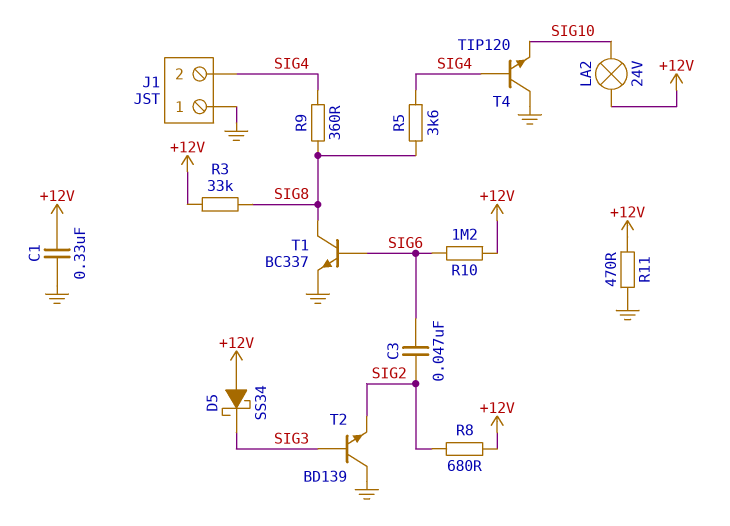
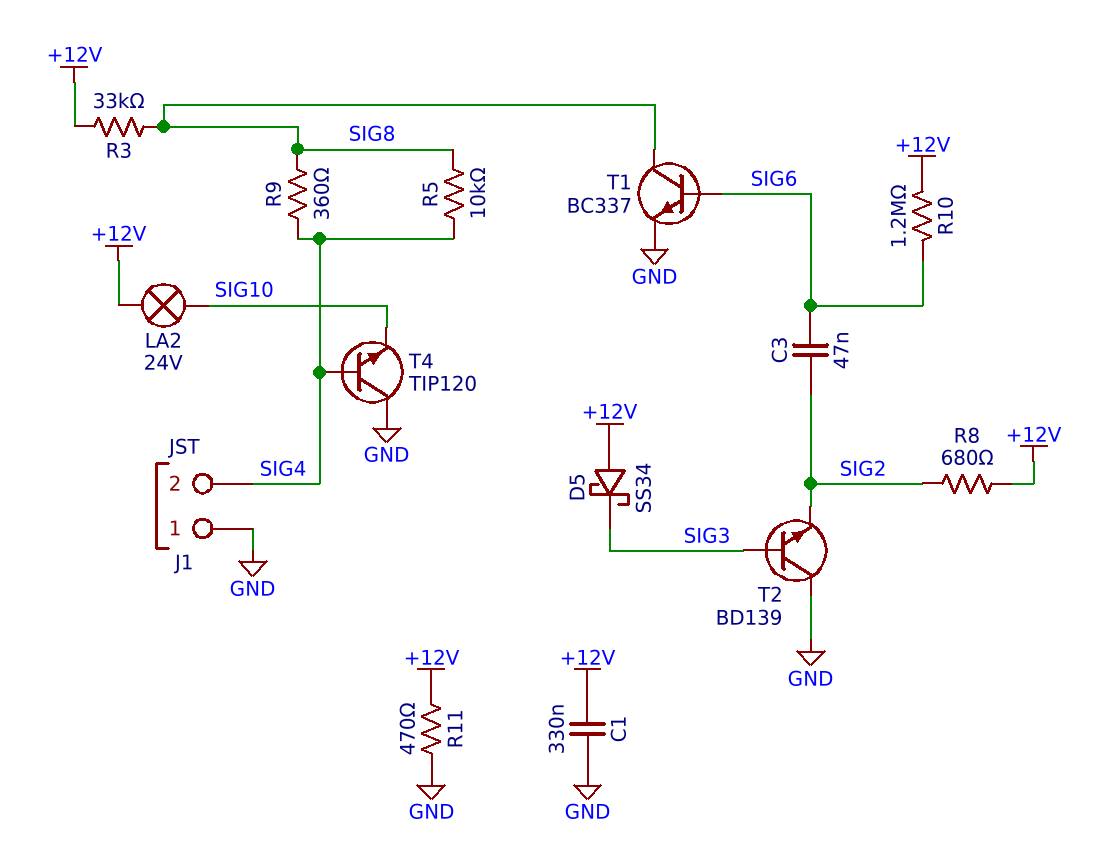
R5: 3.6k (SIG4, SIG8) -> 10k (SIG4, SIG8)

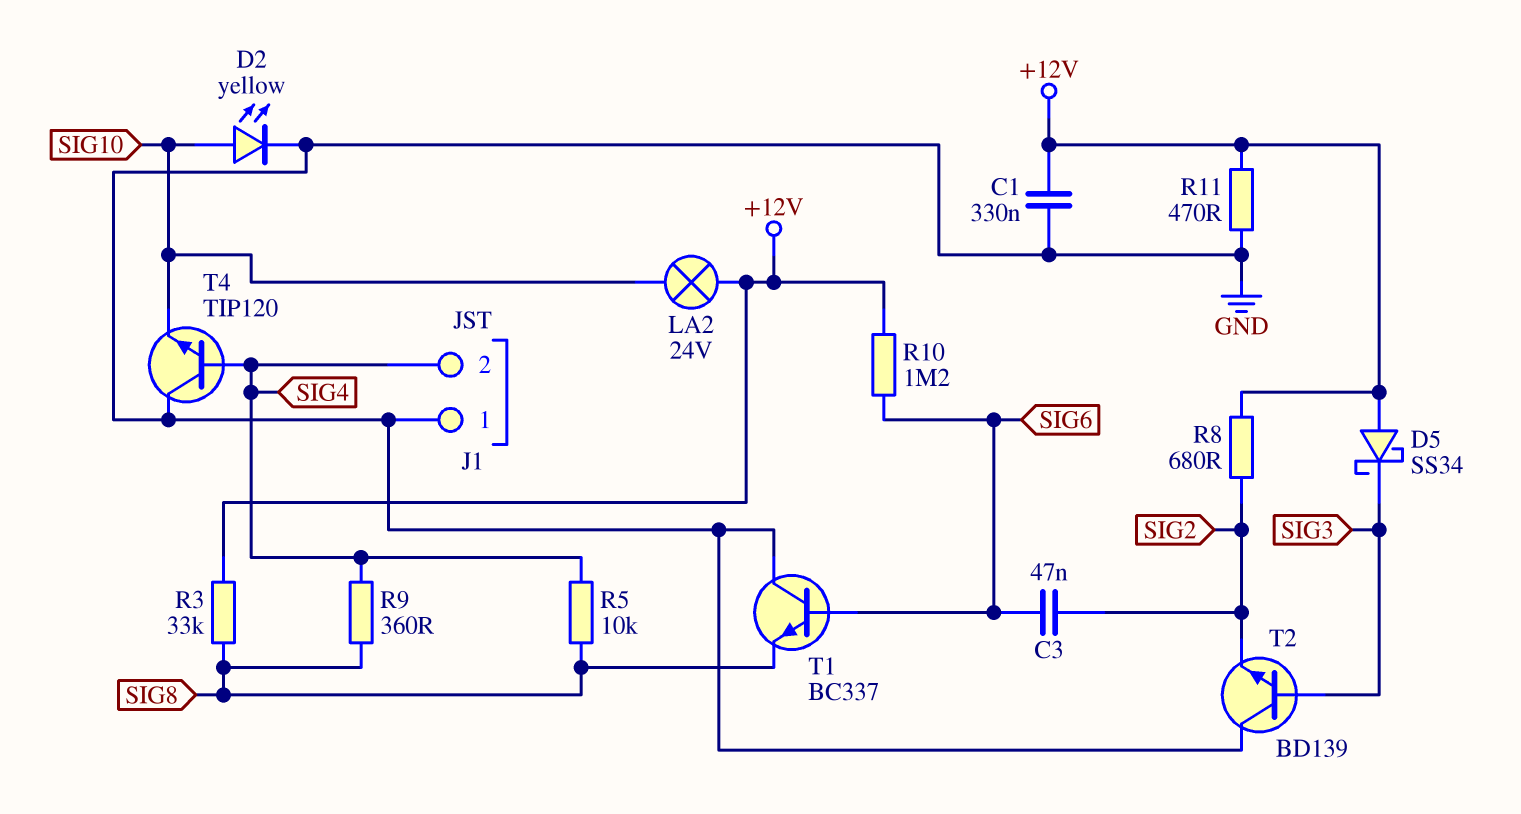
D2: none -> LED yellow (A SIG10, K GND)
T1: NPN BC337 (B SIG6, C SIG8, E GND) -> NPN BC337 (B SIG6, C GND, E SIG8)

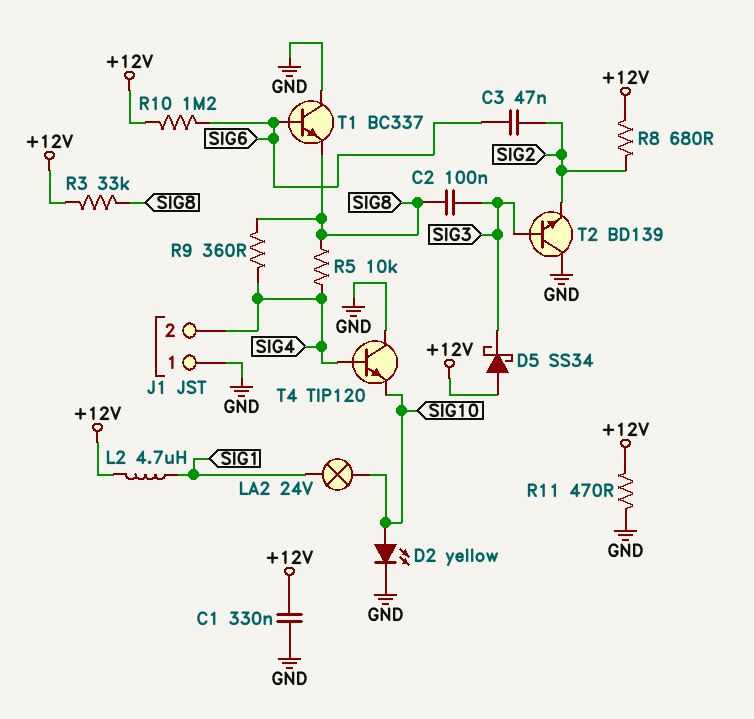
C2: none -> 100nF (SIG3, SIG8)
L2: none -> 4.7uH (+12V, SIG1)
LA2: lamp 24V (+12V, SIG10) -> lamp 24V (SIG1, SIG10)

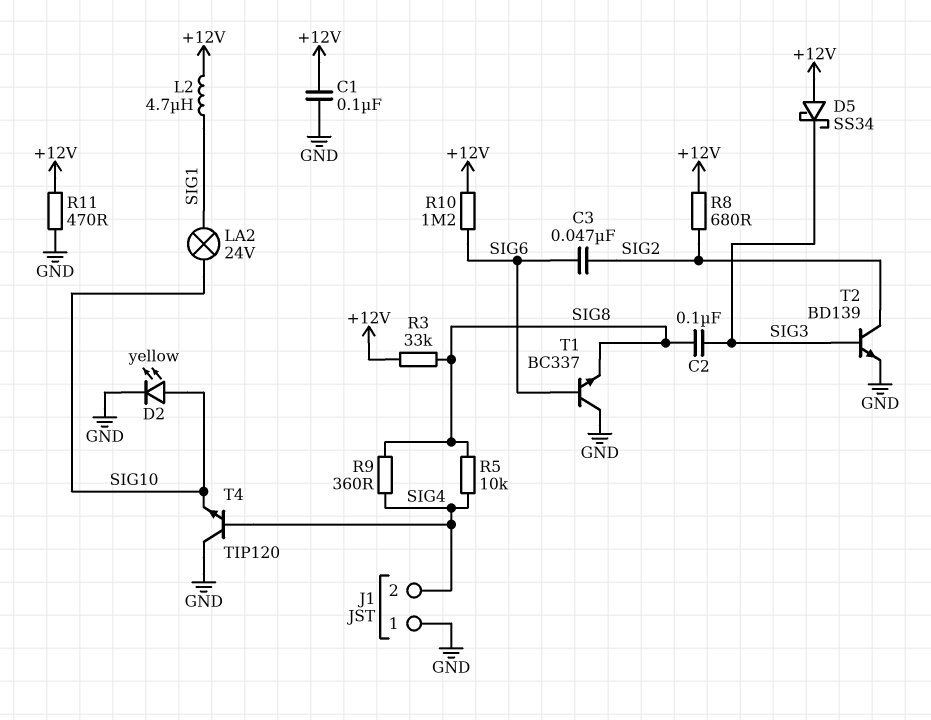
C1: 330nF (+12V, GND) -> 100nF (+12V, GND)
T2: NPN BD139 (B SIG3, C GND, E SIG2) -> NPN BD139 (B SIG3, C SIG2, E GND)

